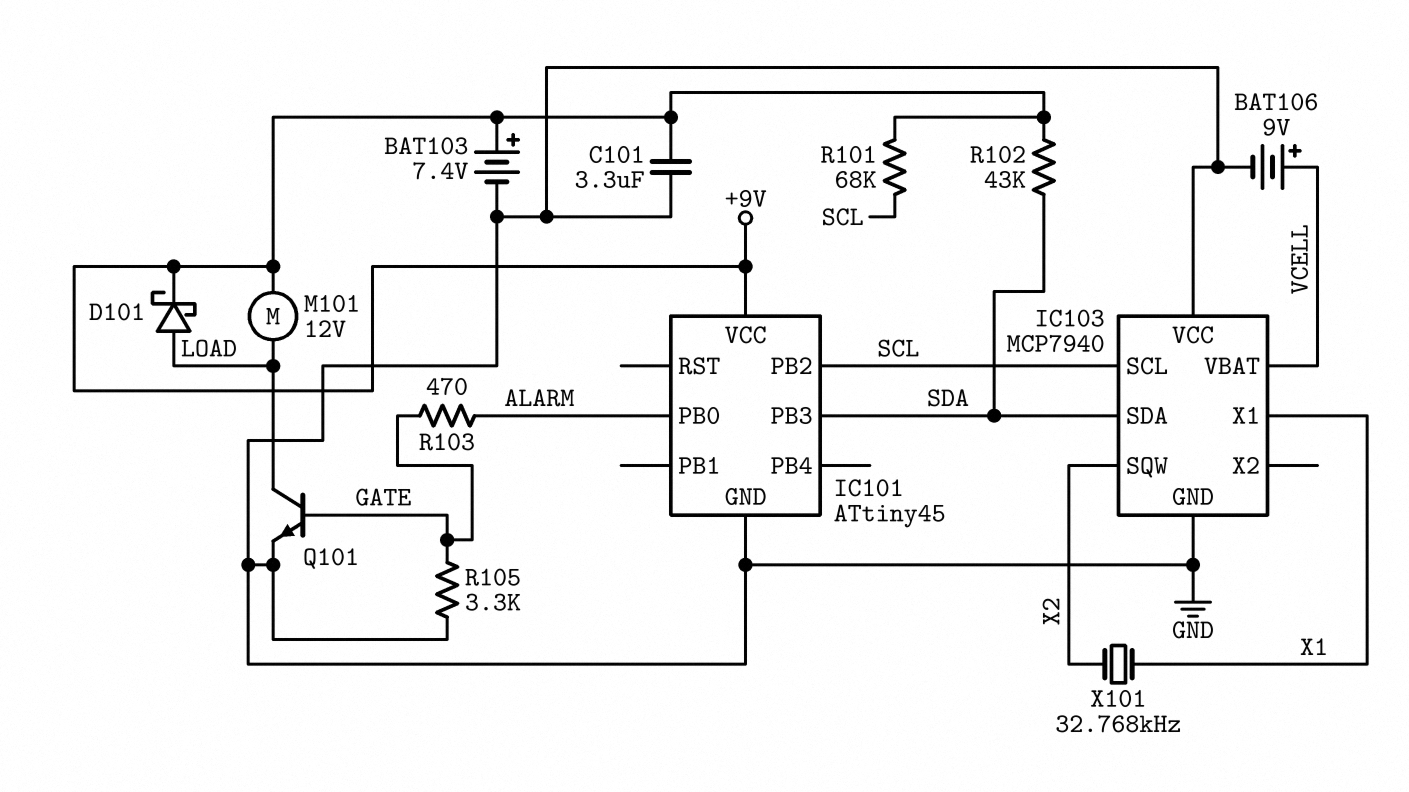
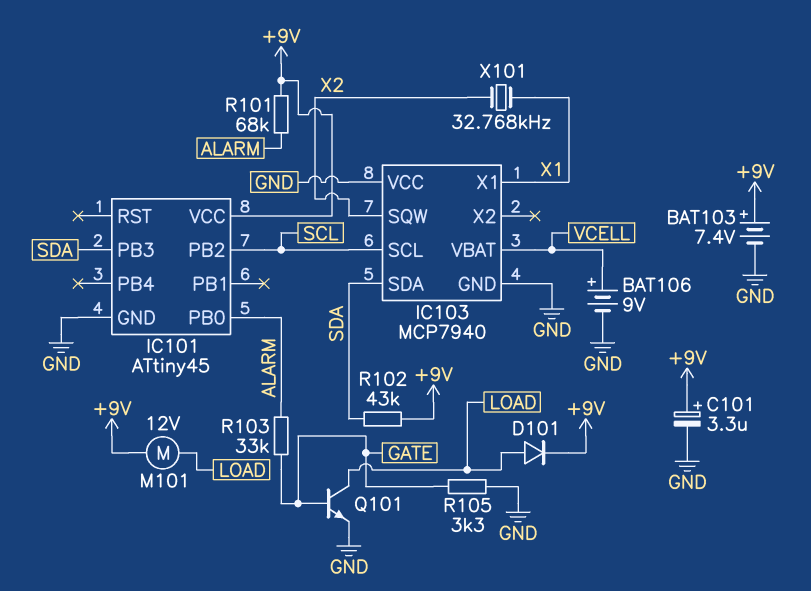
C101: 3.3uF (+9V, GND) -> 3.3uF (plus +9V, minus GND)
D101: schottky (A LOAD, K +9V) -> diode (A LOAD, K +9V)
R101: 68k (+9V, SCL) -> 68k (+9V, ALARM)
R103: 470 (ALARM, GATE) -> 33k (ALARM, GATE)

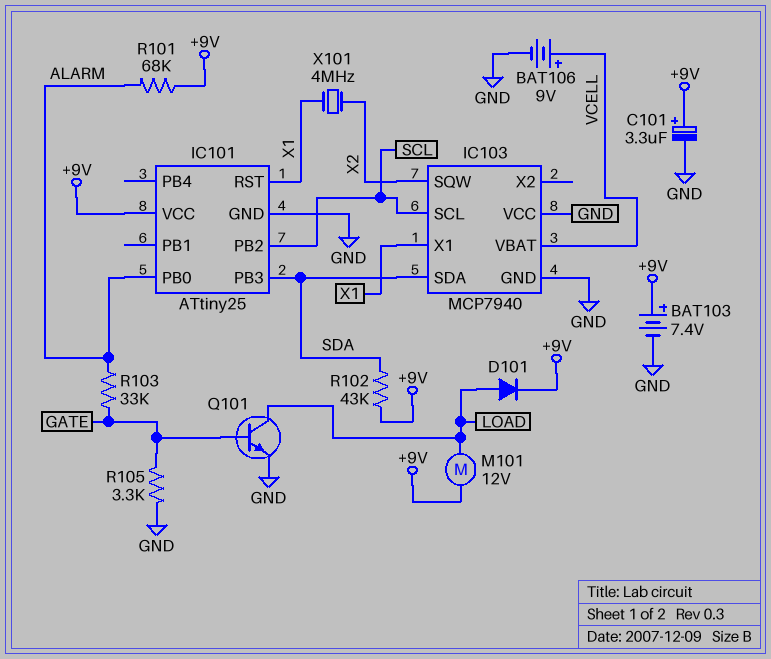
IC101: ATtiny45 -> ATtiny25
IC101 pin RST: none -> X1
X101: 32.768kHz (X1, X2) -> 4MHz (X1, X2)

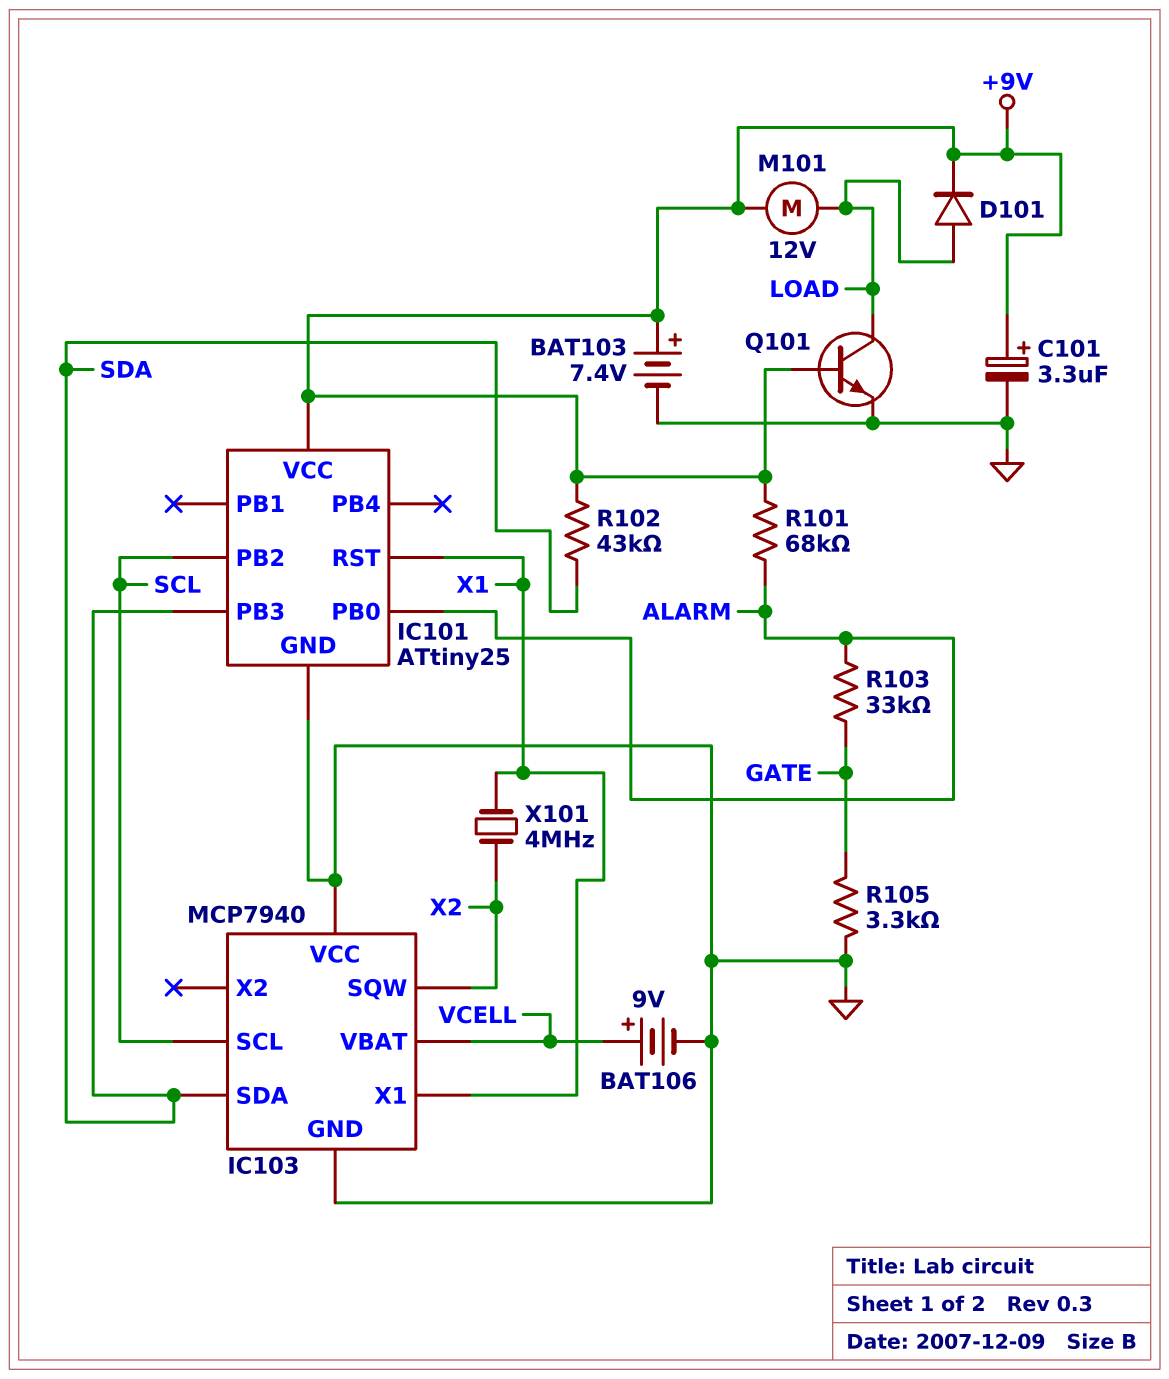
Q101: NPN (B GATE, C LOAD, E GND) -> NPN (B +9V, C LOAD, E GND)

